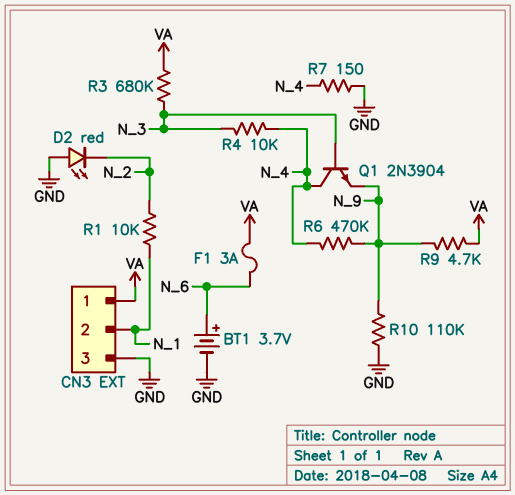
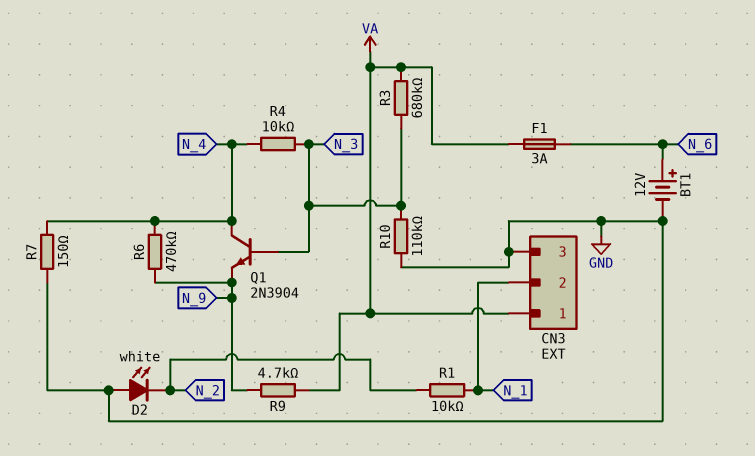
BT1: 3.7V (plus N_6, minus GND) -> 12V (plus N_6, minus GND)
D2: LED red (A GND, K N_2) -> LED white (A GND, K N_2)
R10: 110k (GND, N_9) -> 110k (GND, N_3)

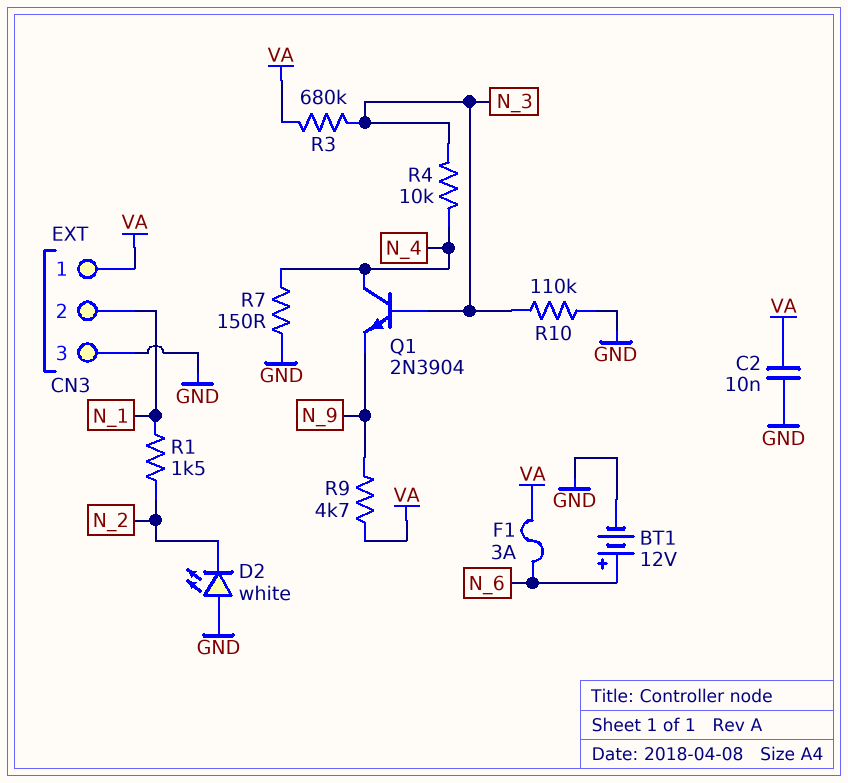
C2: none -> 10nF (GND, VA)
R1: 10k (N_1, N_2) -> 1.5k (N_1, N_2)
R6: 470k (N_4, N_9) -> none

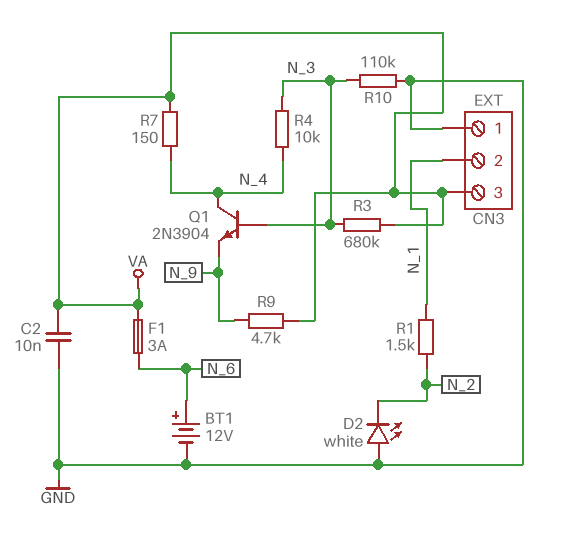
CN3 pin 1: VA -> GND
CN3 pin 3: GND -> VA
R7: 150 (GND, N_4) -> 150 (N_4, VA)

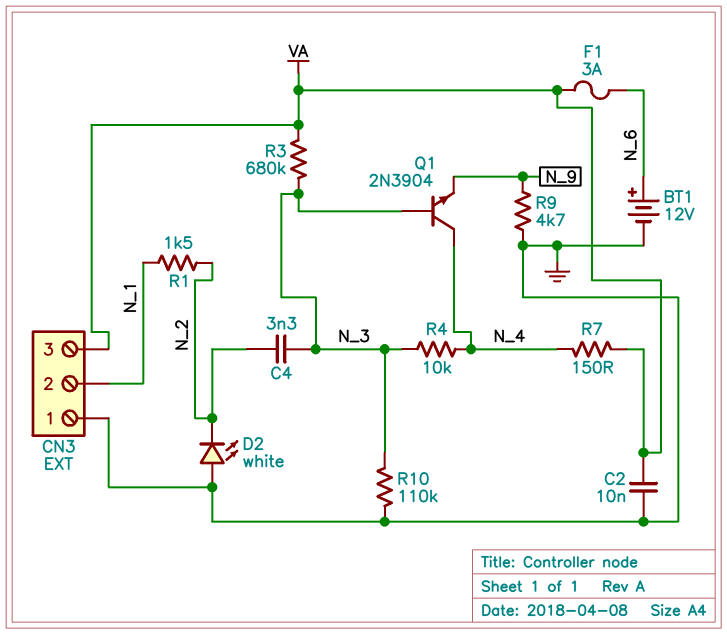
C4: none -> 3.3nF (N_2, N_3)
R9: 4.7k (N_9, VA) -> 4.7k (GND, N_9)

